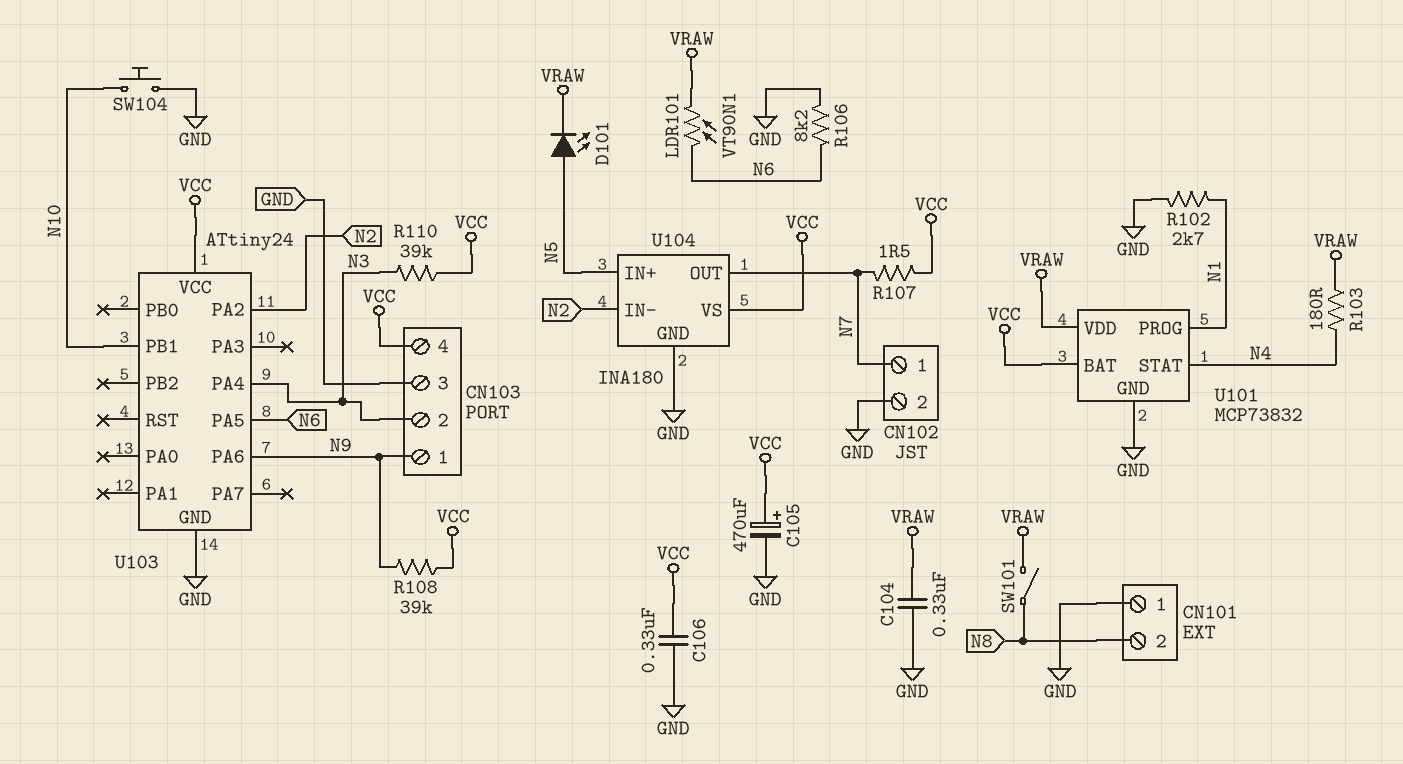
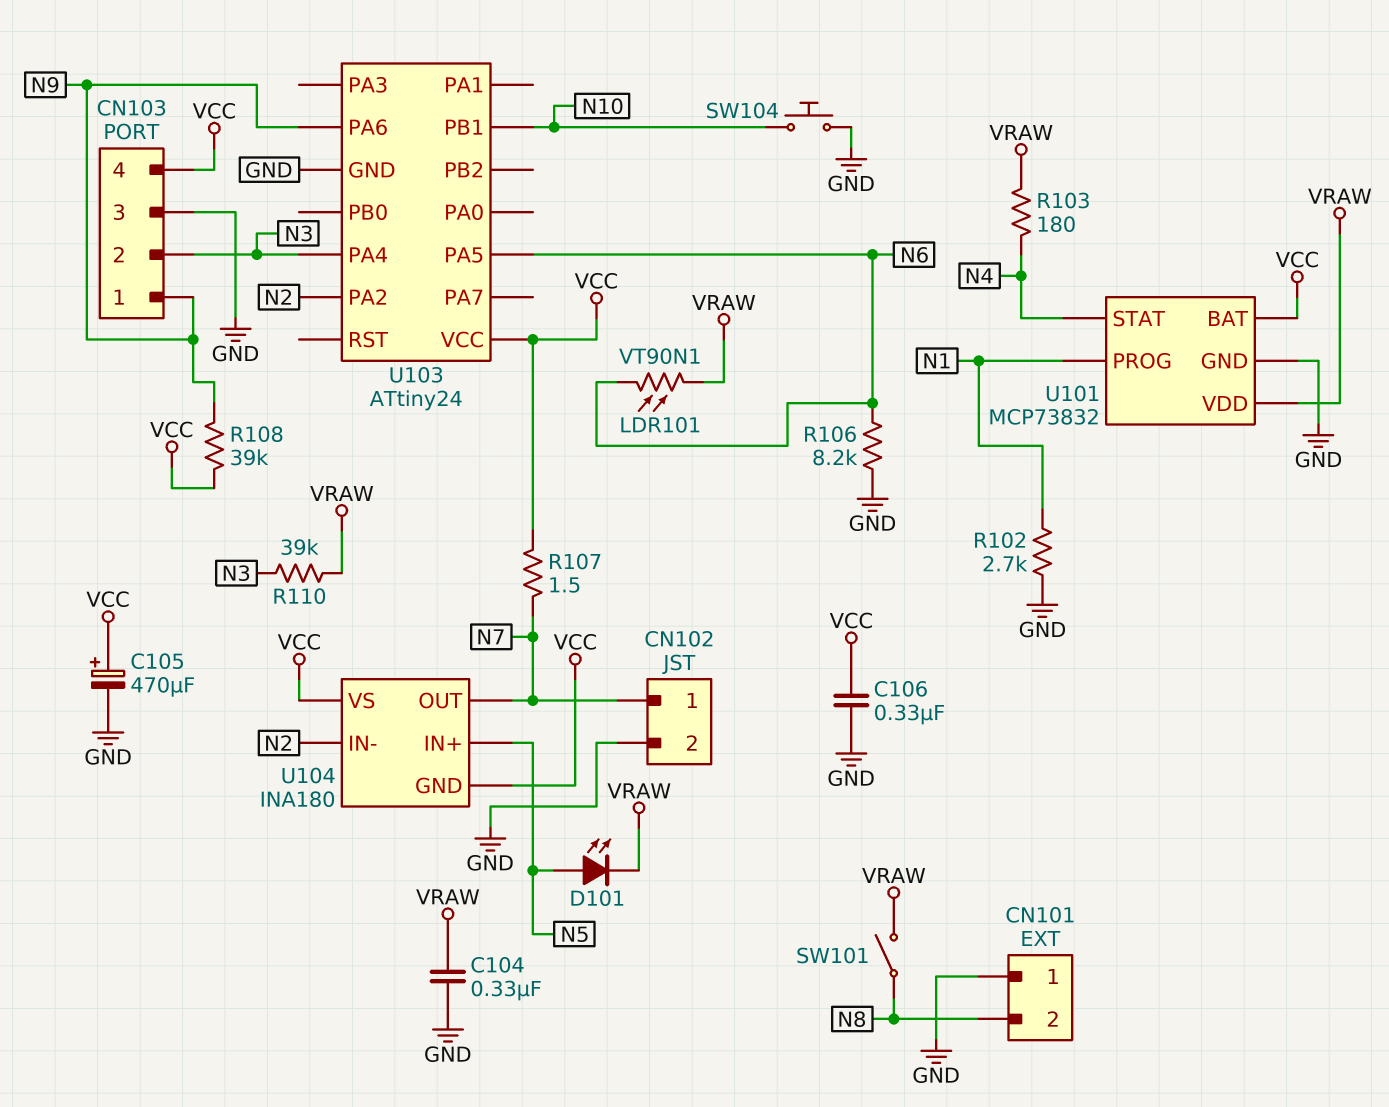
R110: 39k (N3, VCC) -> 39k (N3, VRAW)
U104 pin GND: GND -> VCC

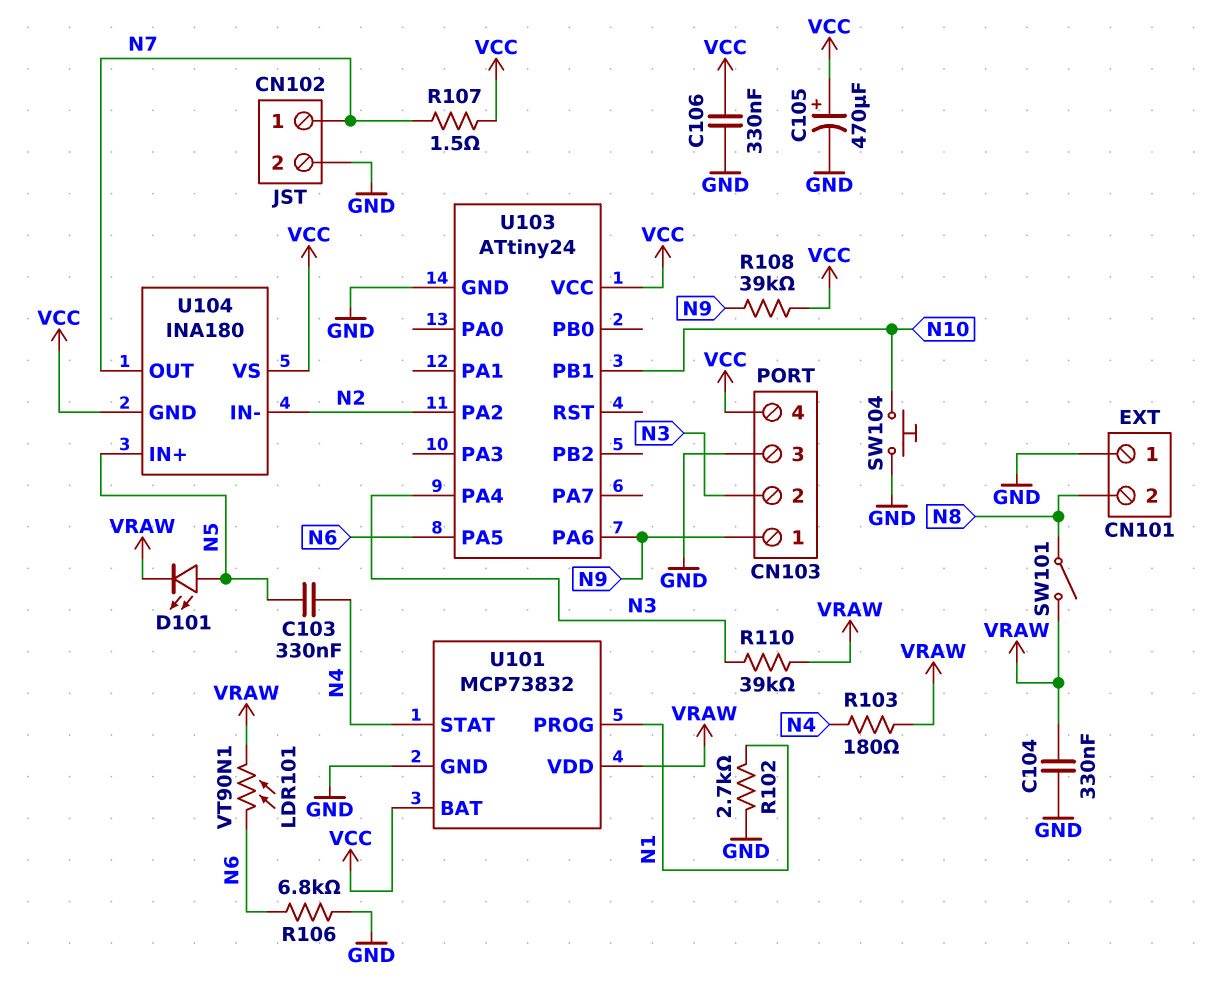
C103: none -> 330nF (N4, N5)
R106: 8.2k (GND, N6) -> 6.8k (GND, N6)

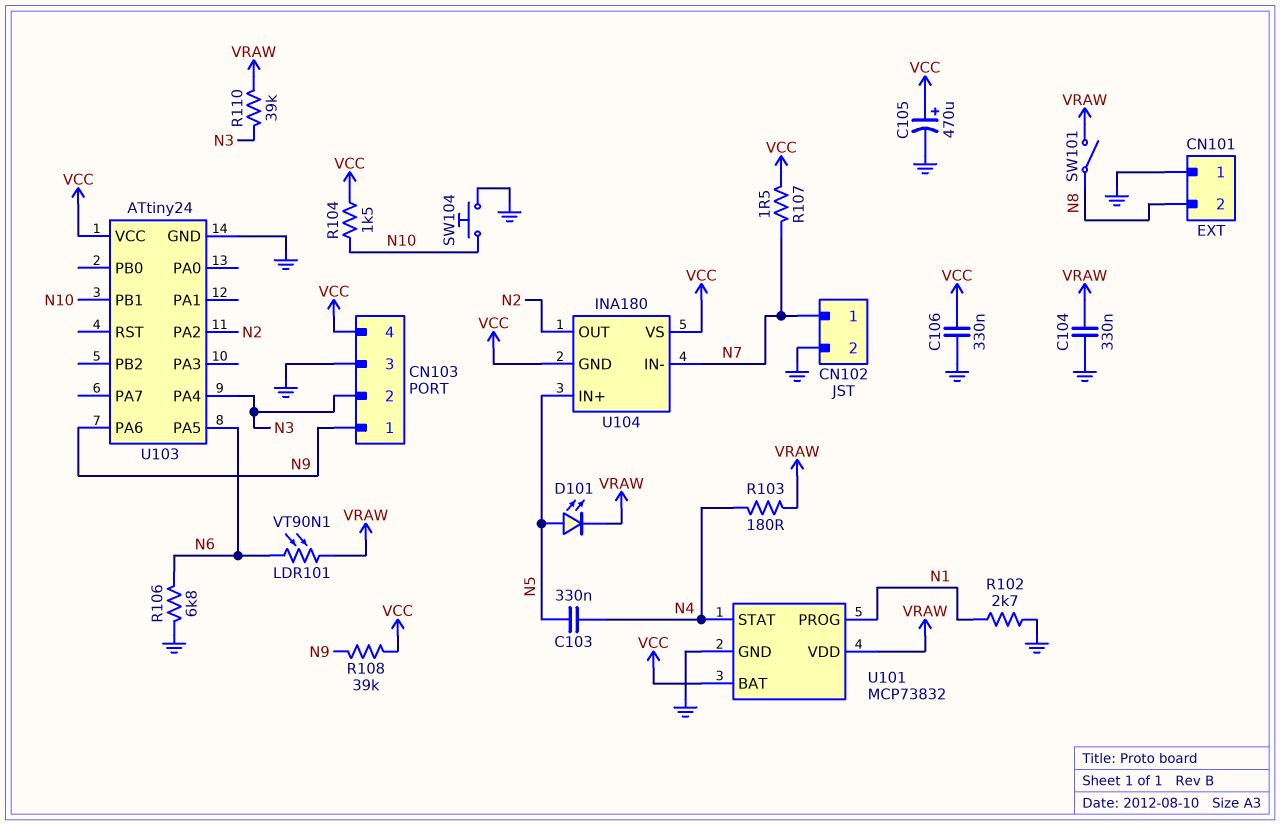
R104: none -> 1.5k (N10, VCC)
U104 pin IN-: N2 -> N7
U104 pin OUT: N7 -> N2

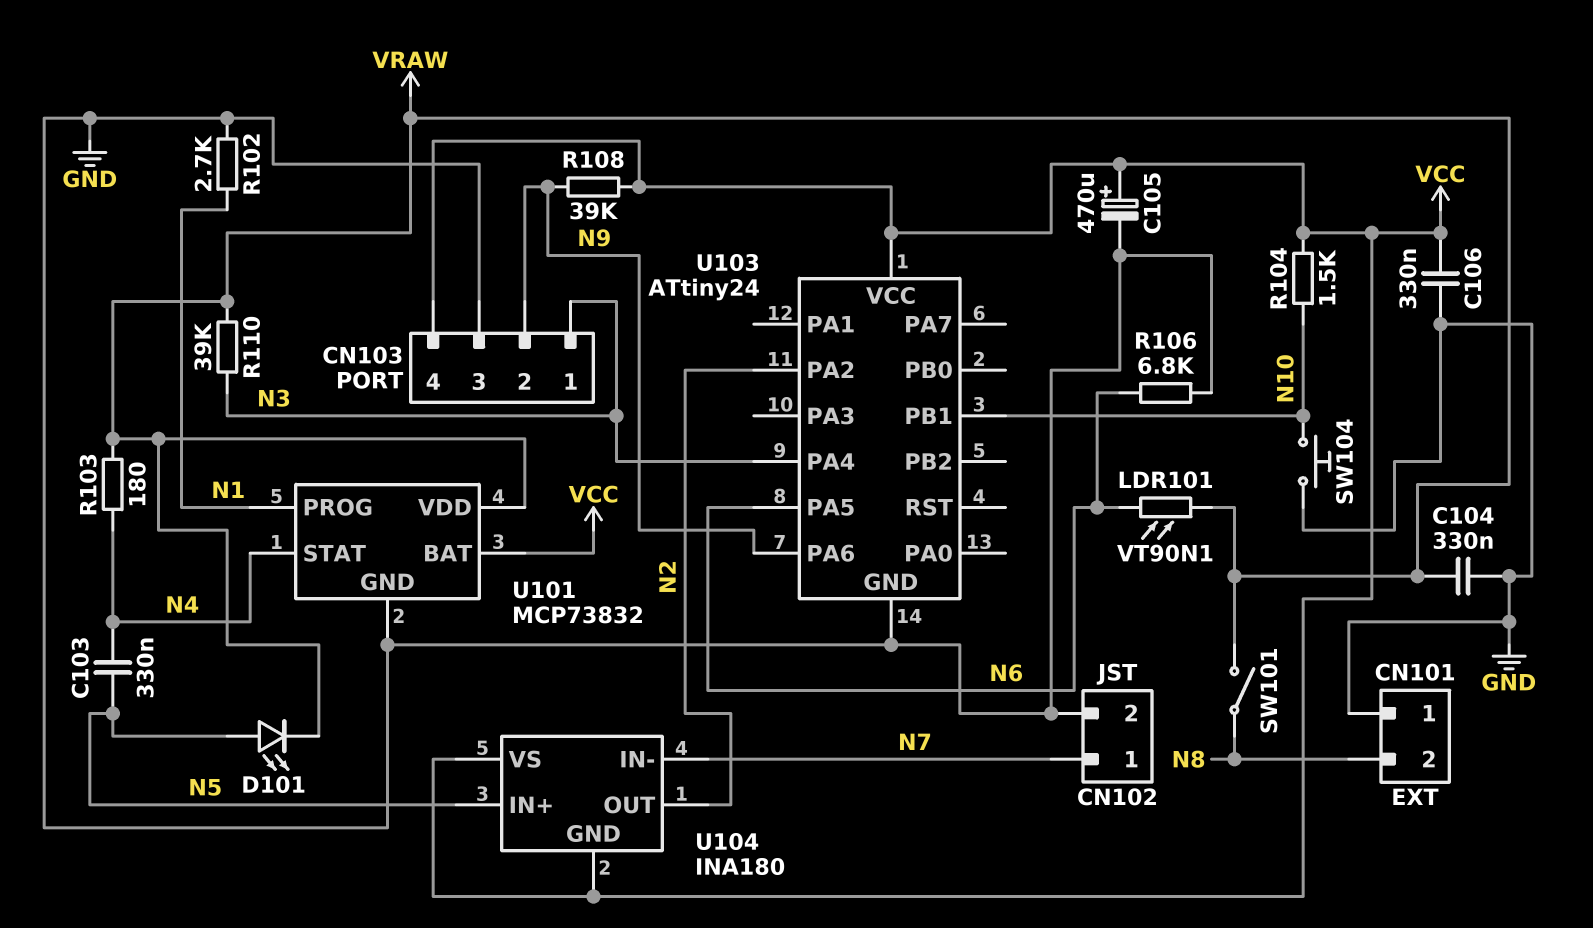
CN103 pin 1: N9 -> N3
CN103 pin 2: N3 -> N9
R107: 1.5 (N7, VCC) -> none

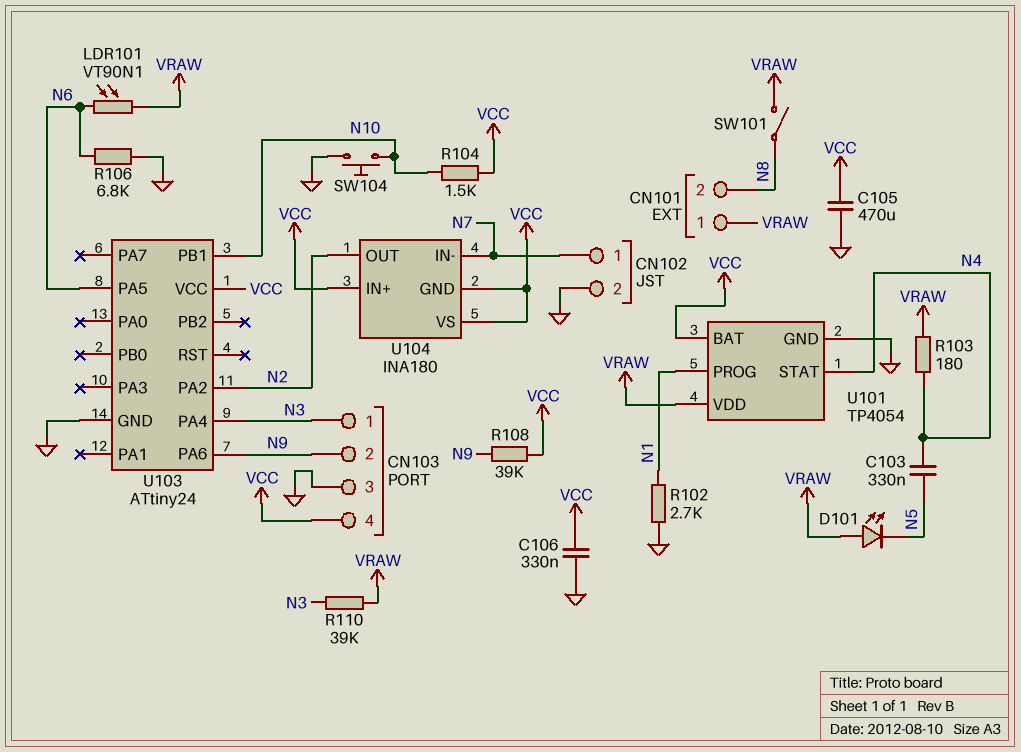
C104: 330nF (GND, VRAW) -> none
C105: 470uF (plus VCC, minus GND) -> 470uF (GND, VCC)
CN101 pin 1: GND -> VRAW
D101: LED (A N5, K VRAW) -> LED (A VRAW, K N5)
U101: MCP73832 -> TP4054
U104 pin IN+: N5 -> VCC

